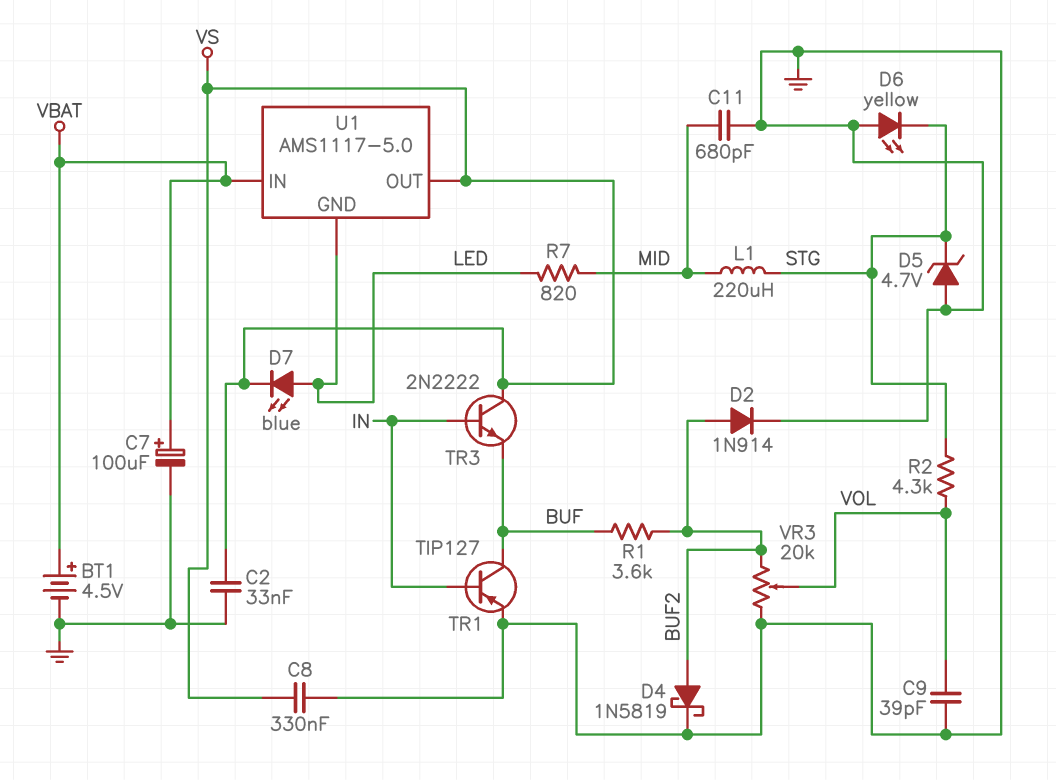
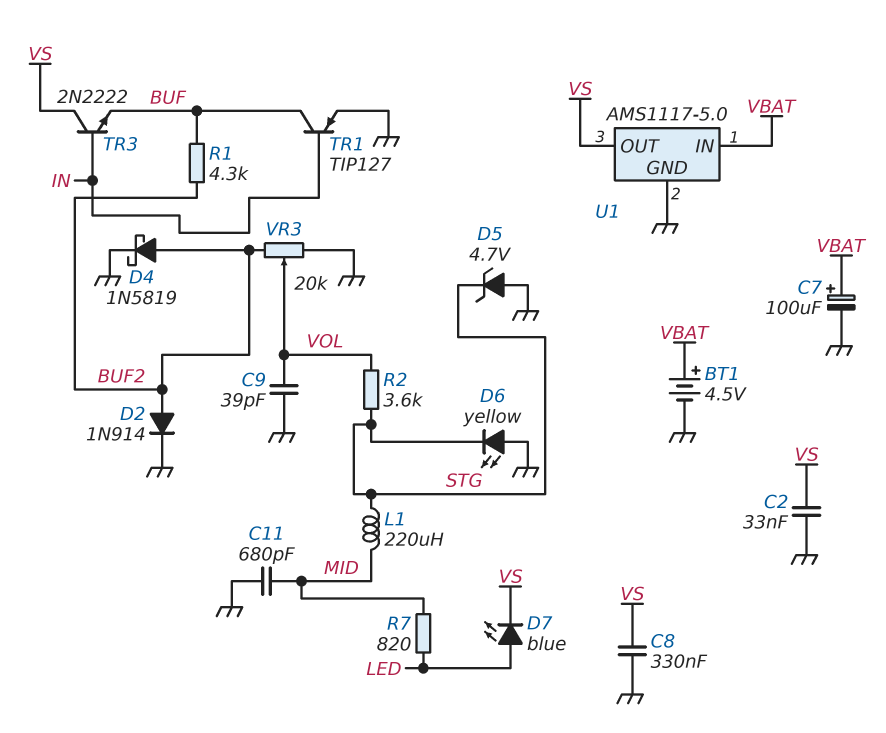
R1: 3.6k (BUF, BUF2) -> 4.3k (BUF, BUF2)
R2: 4.3k (STG, VOL) -> 3.6k (STG, VOL)
U1 pin GND: LED -> GND

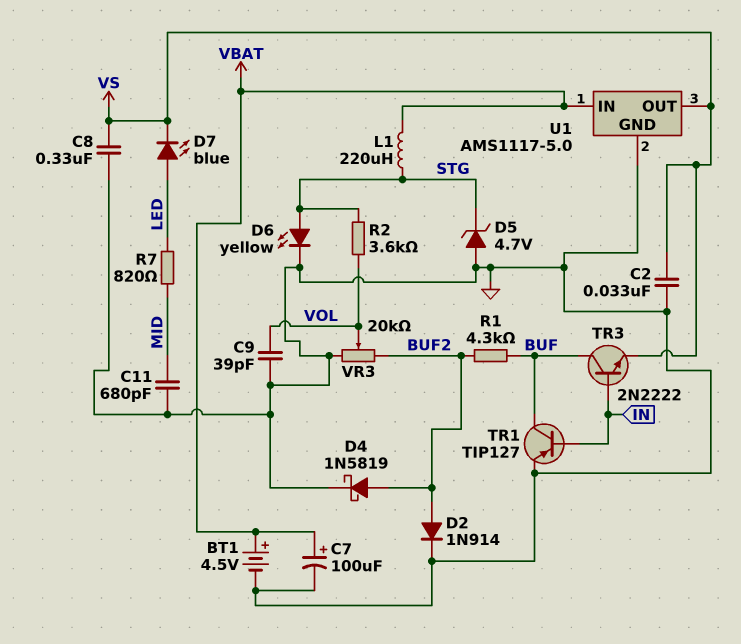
D6: LED yellow (A GND, K STG) -> LED yellow (A STG, K GND)
L1: 220uH (MID, STG) -> 220uH (STG, VBAT)
TR3: NPN 2N2222 (B IN, C VS, E BUF) -> NPN 2N2222 (B IN, C BUF, E VS)

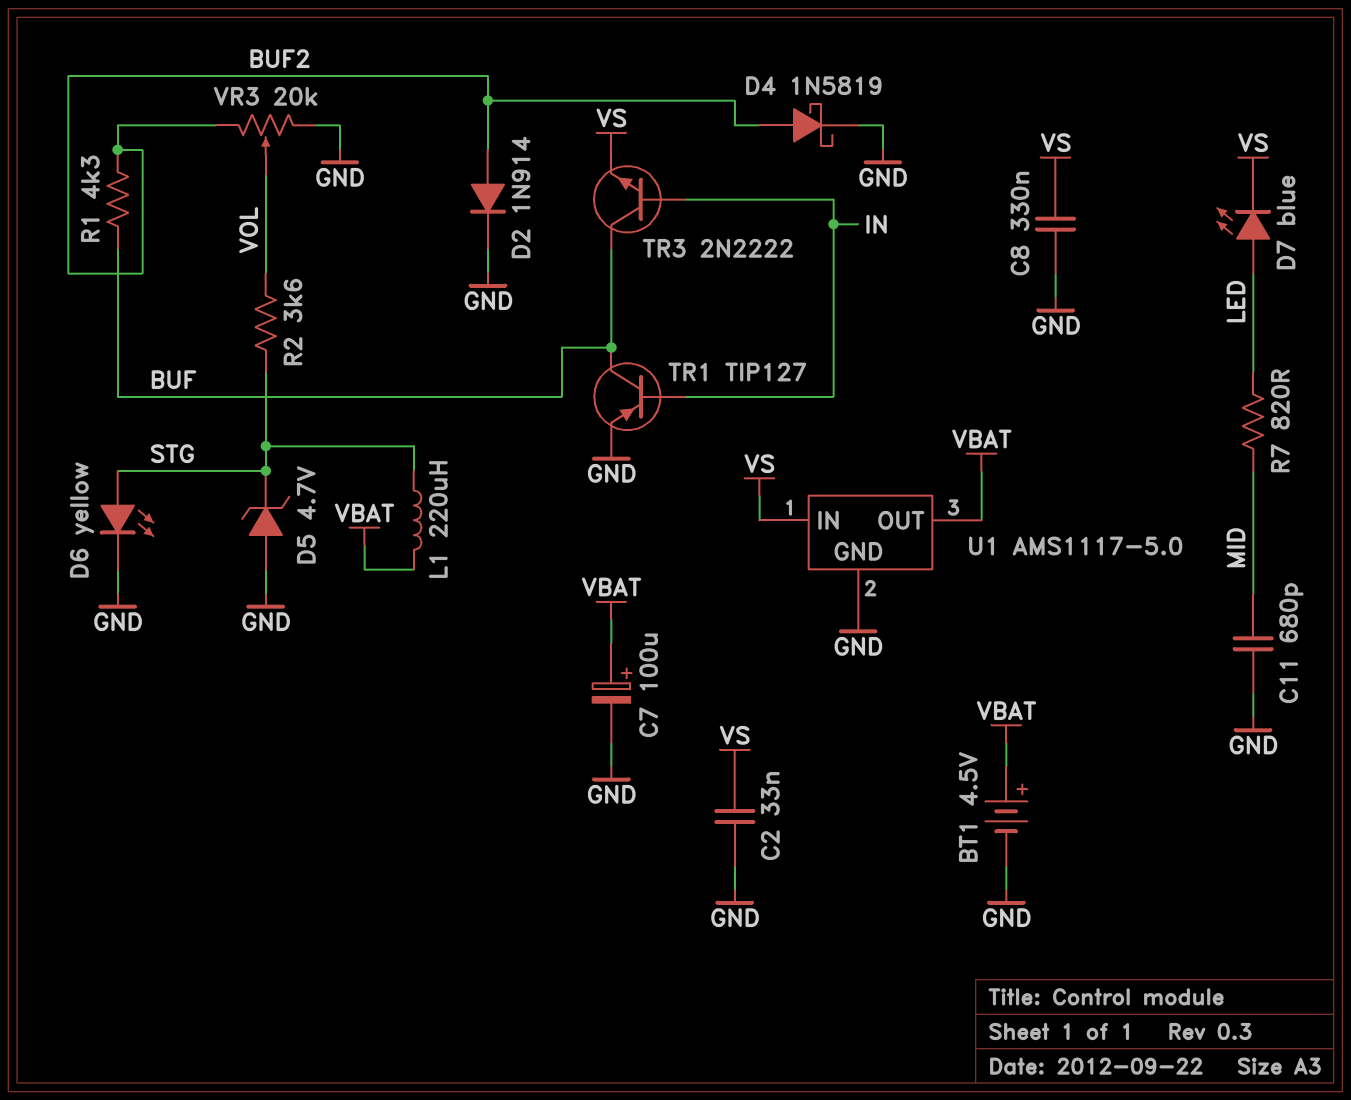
C9: 39pF (GND, VOL) -> none
U1 pin IN: VBAT -> VS
U1 pin OUT: VS -> VBAT

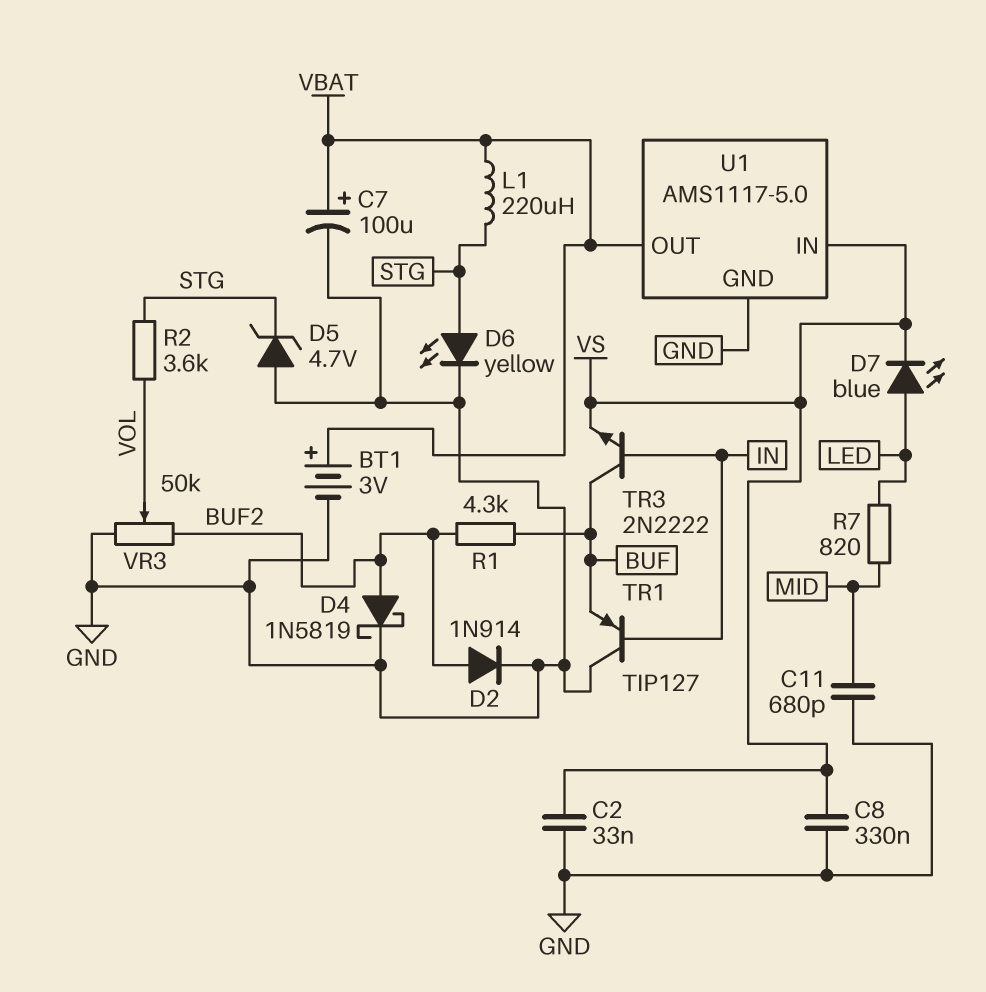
BT1: 4.5V (plus VBAT, minus GND) -> 3V (plus VBAT, minus GND)
TR1: PNP TIP127 (B IN, C BUF, E GND) -> PNP TIP127 (B IN, C GND, E BUF)
VR3: 20k (BUF2, GND, wiper VOL) -> 50k (BUF2, GND, wiper VOL)

